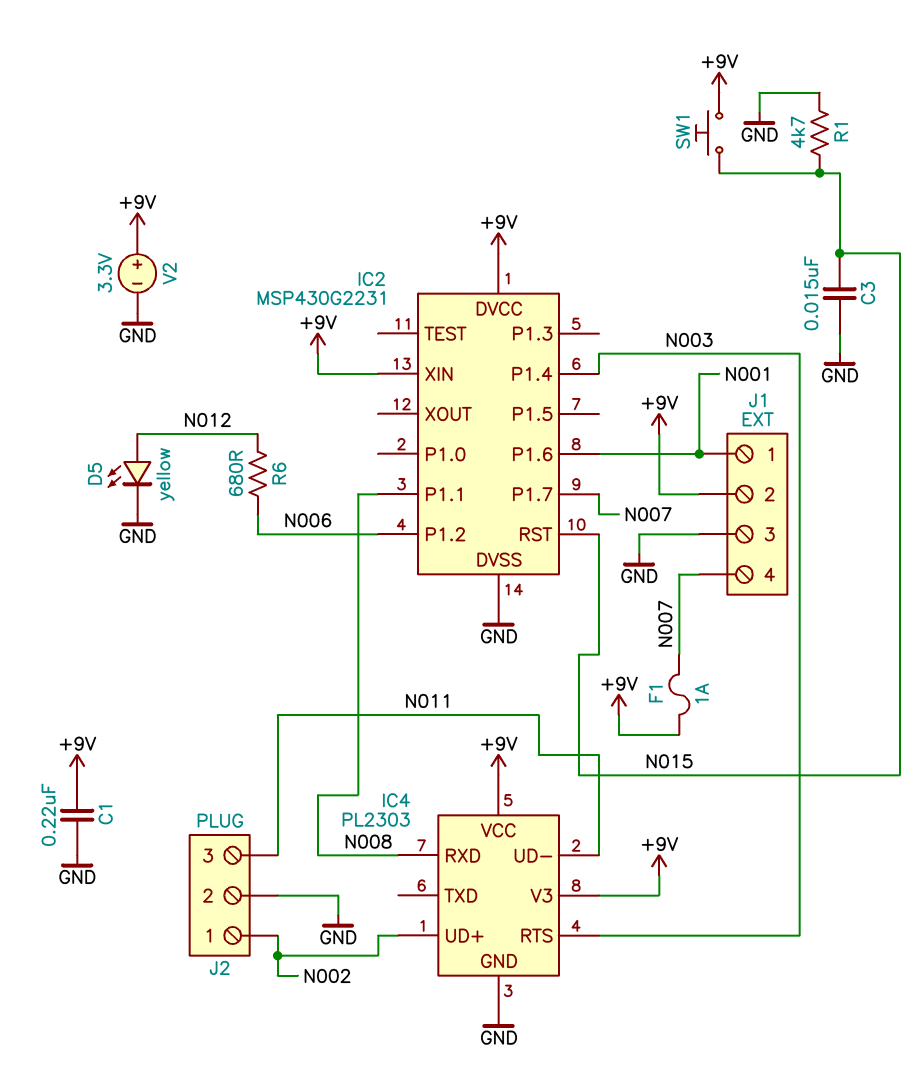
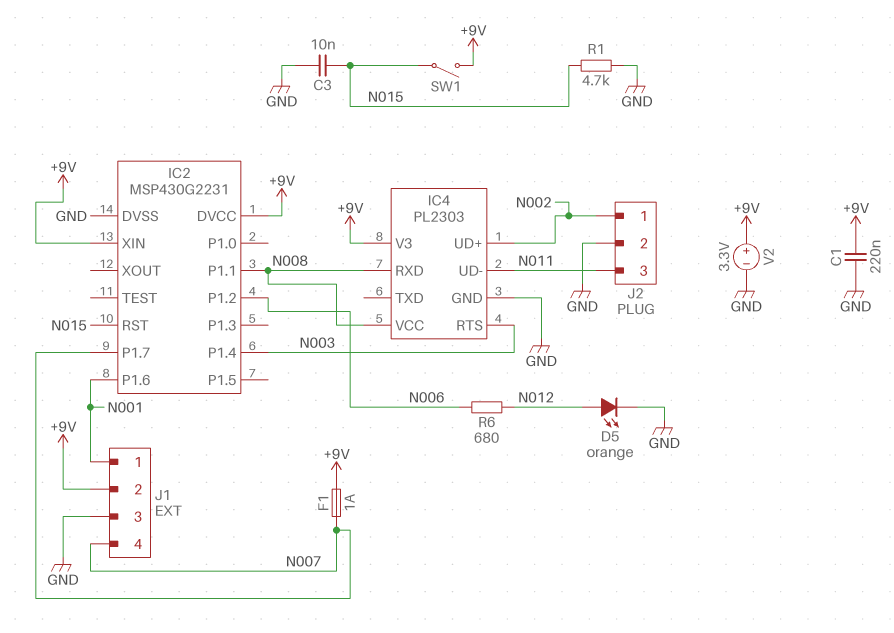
C3: 15nF (GND, N015) -> 10nF (GND, N015)
D5: LED yellow (A N012, K GND) -> LED orange (A N012, K GND)
IC4 pin VCC: +9V -> N008
SW1: button (+9V, N015) -> switch (+9V, N015)

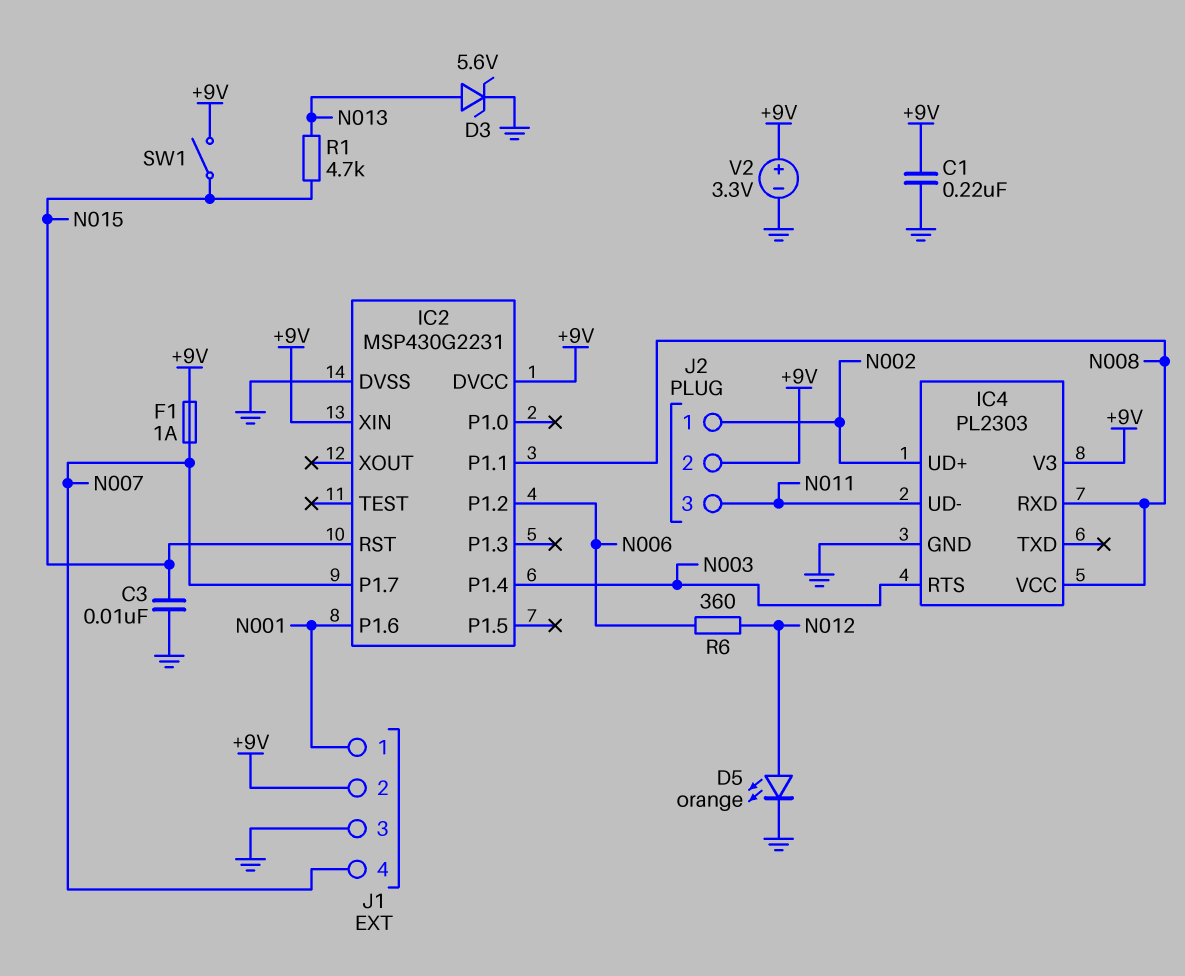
D3: none -> zener 5.6V (A N013, K GND)
J2 pin 2: GND -> +9V
R1: 4.7k (GND, N015) -> 4.7k (N013, N015)
R6: 680 (N006, N012) -> 360 (N006, N012)

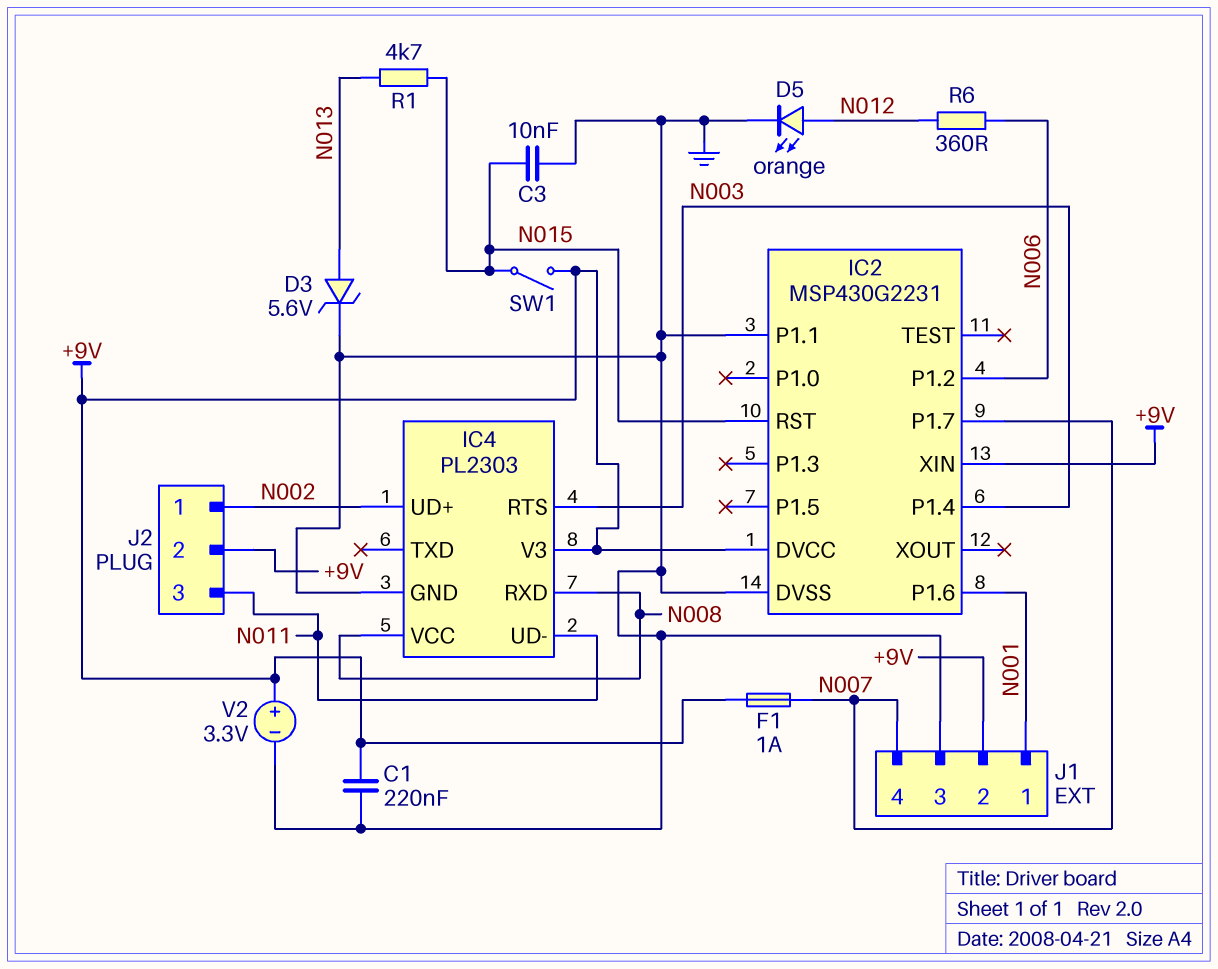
IC2 pin P1.1: N008 -> GND

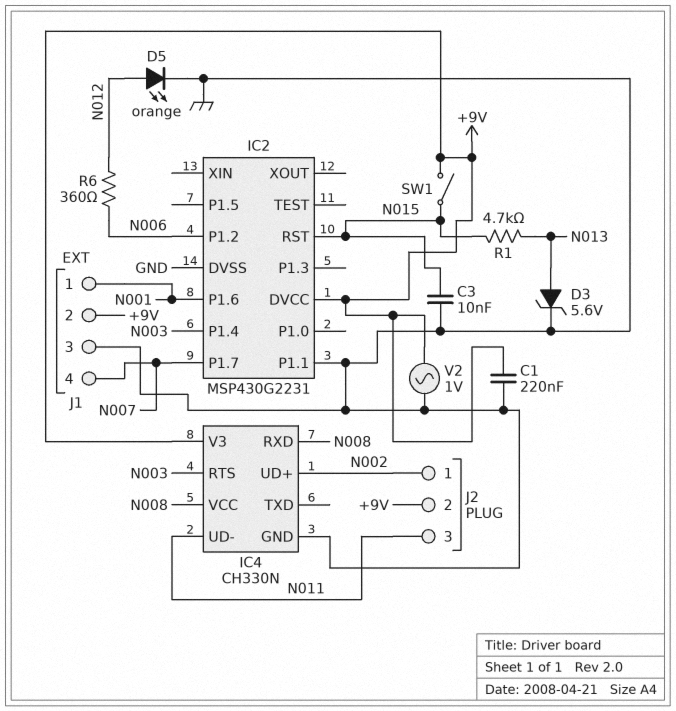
F1: 1A (+9V, N007) -> none
IC2 pin XIN: +9V -> none
IC4: PL2303 -> CH330N
V2: 3.3V (plus +9V, minus GND) -> AC 1V (+9V, GND)

